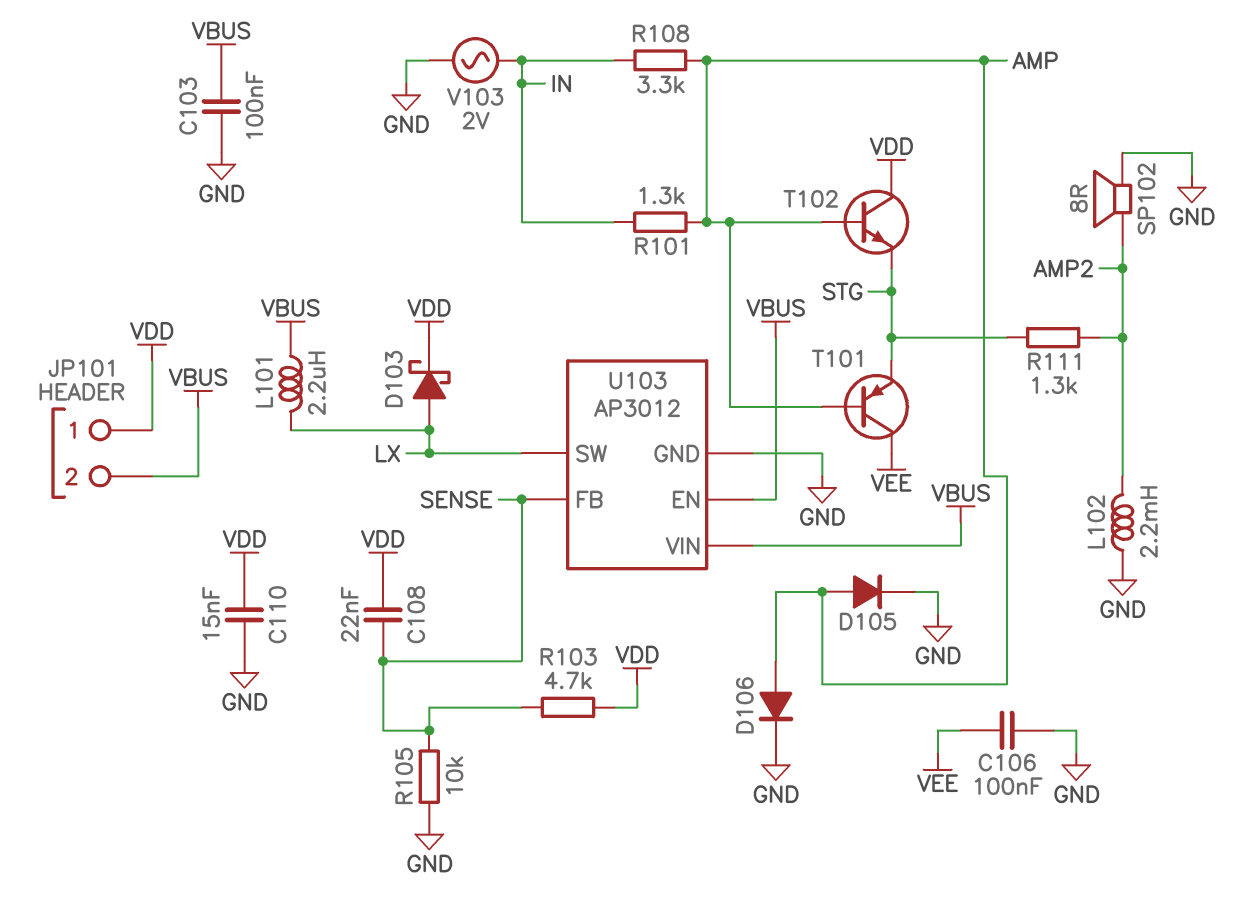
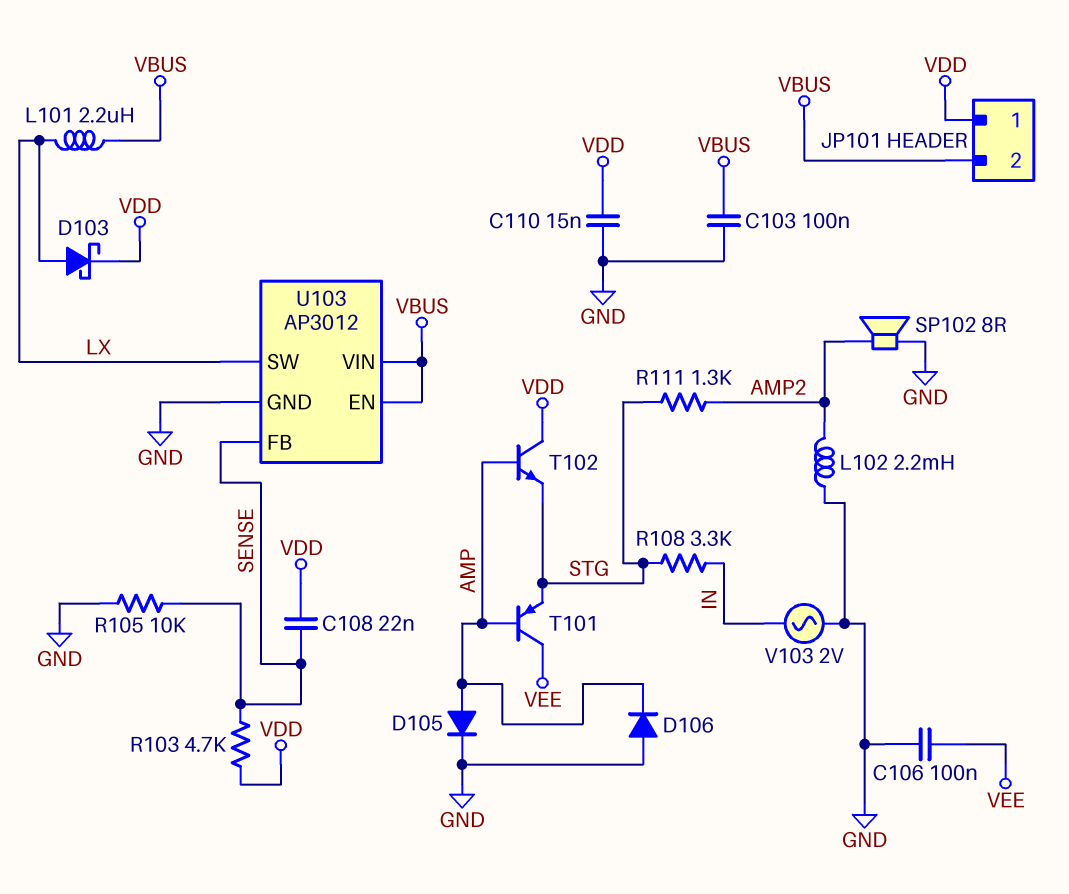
D106: diode (A AMP, K GND) -> diode (A GND, K AMP)
R101: 1.3k (AMP, IN) -> none
R108: 3.3k (AMP, IN) -> 3.3k (IN, STG)

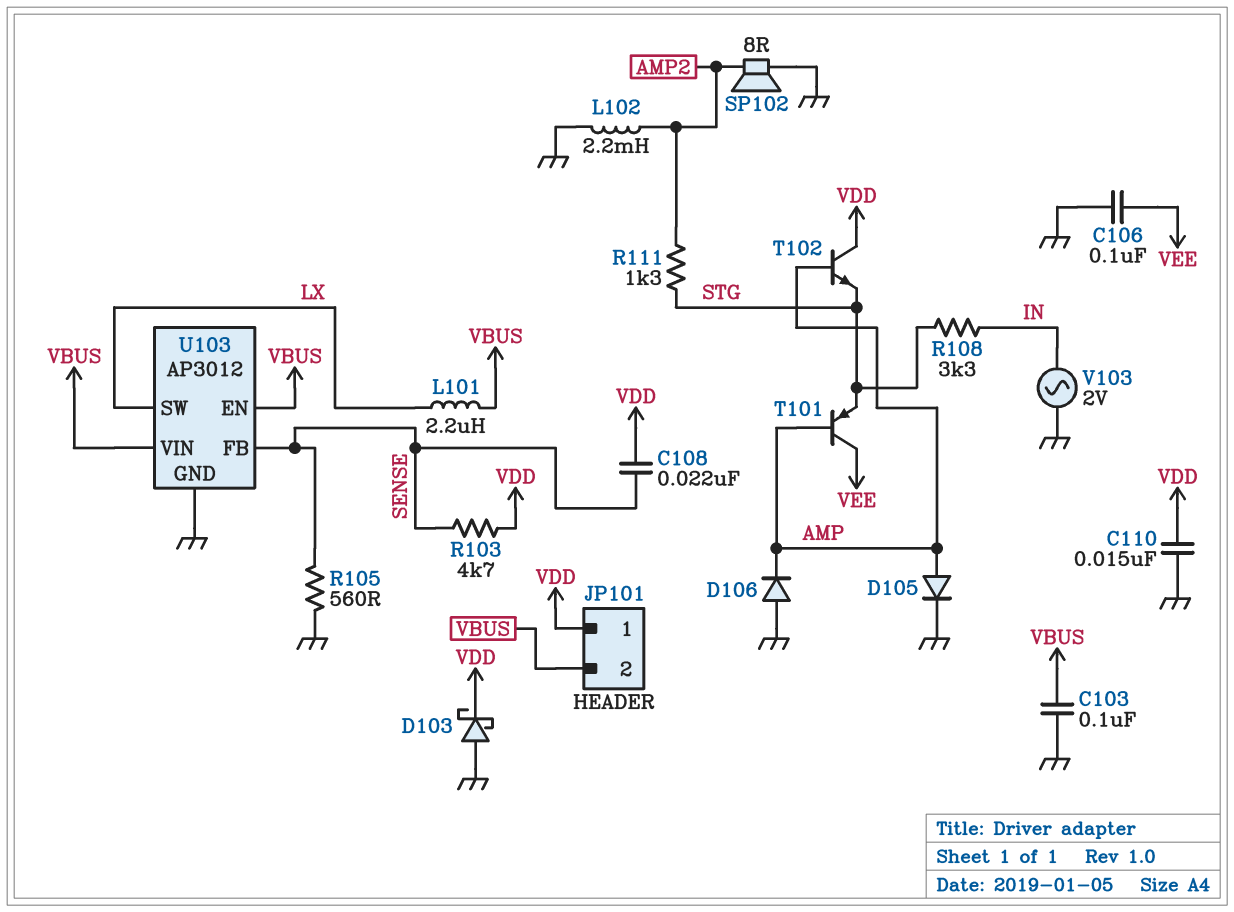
D103: schottky (A LX, K VDD) -> schottky (A GND, K VDD)
R105: 10k (GND, SENSE) -> 560 (GND, SENSE)

